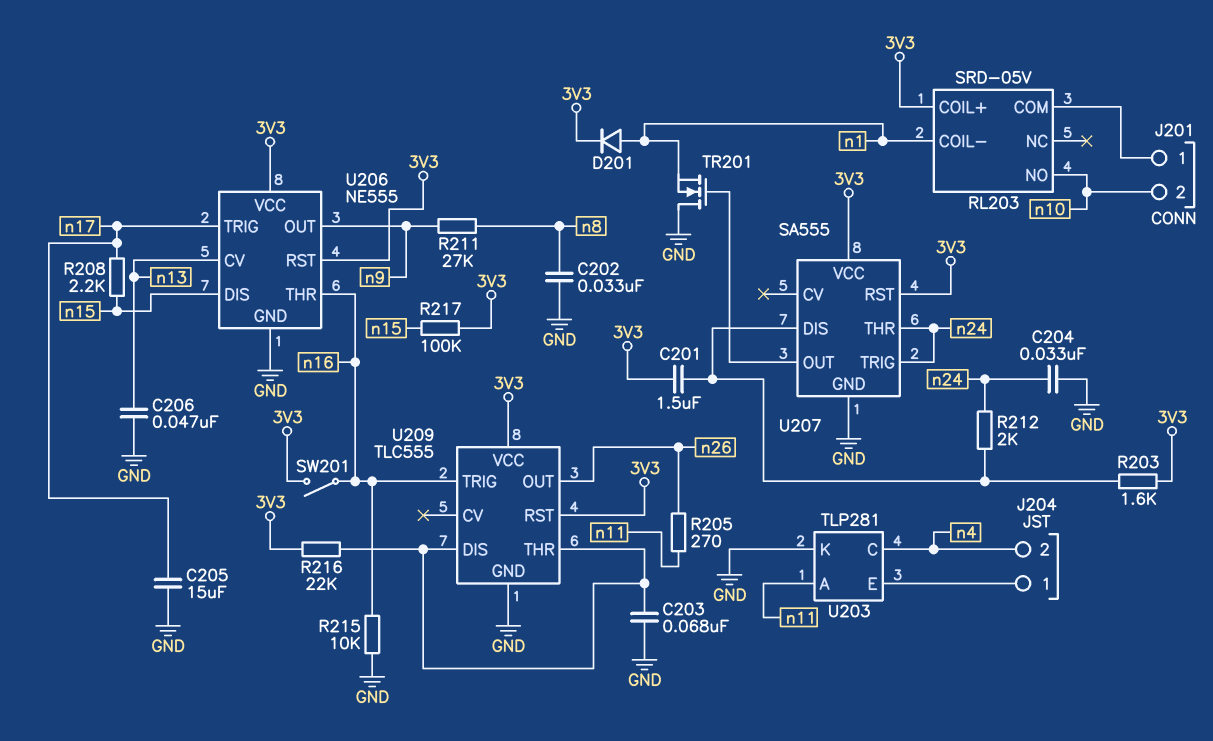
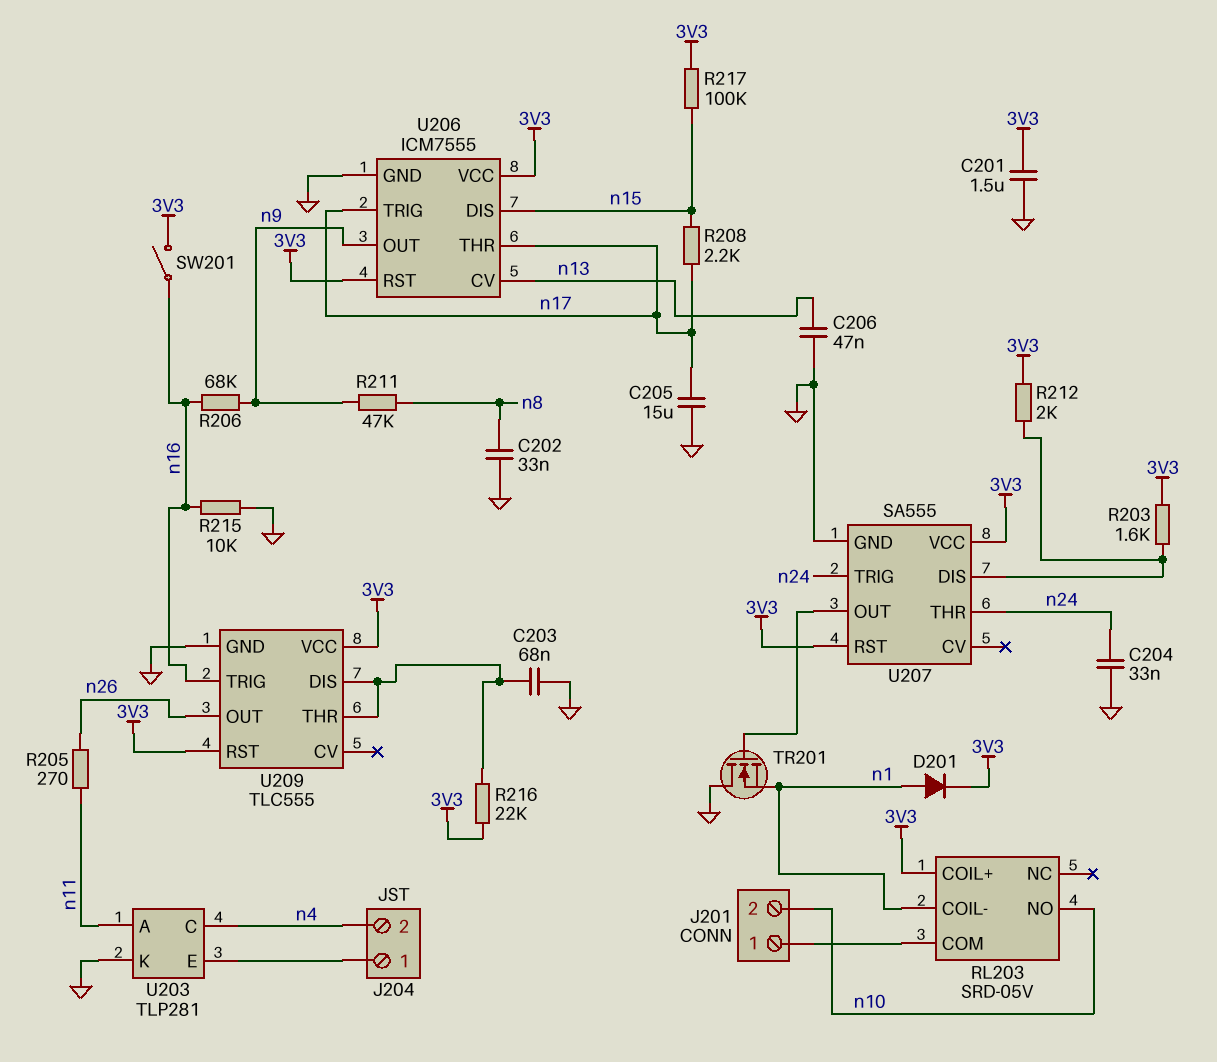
C201: 1.5uF (3V3, U207/DIS) -> 1.5uF (3V3, GND)
R206: none -> 68k (n9, n16)
R211: 27k (n8, n9) -> 47k (n8, n9)
R212: 2k (U207/DIS, n24) -> 2k (3V3, U207/DIS)
U206: NE555 -> ICM7555
U206 pin THR: n16 -> n17

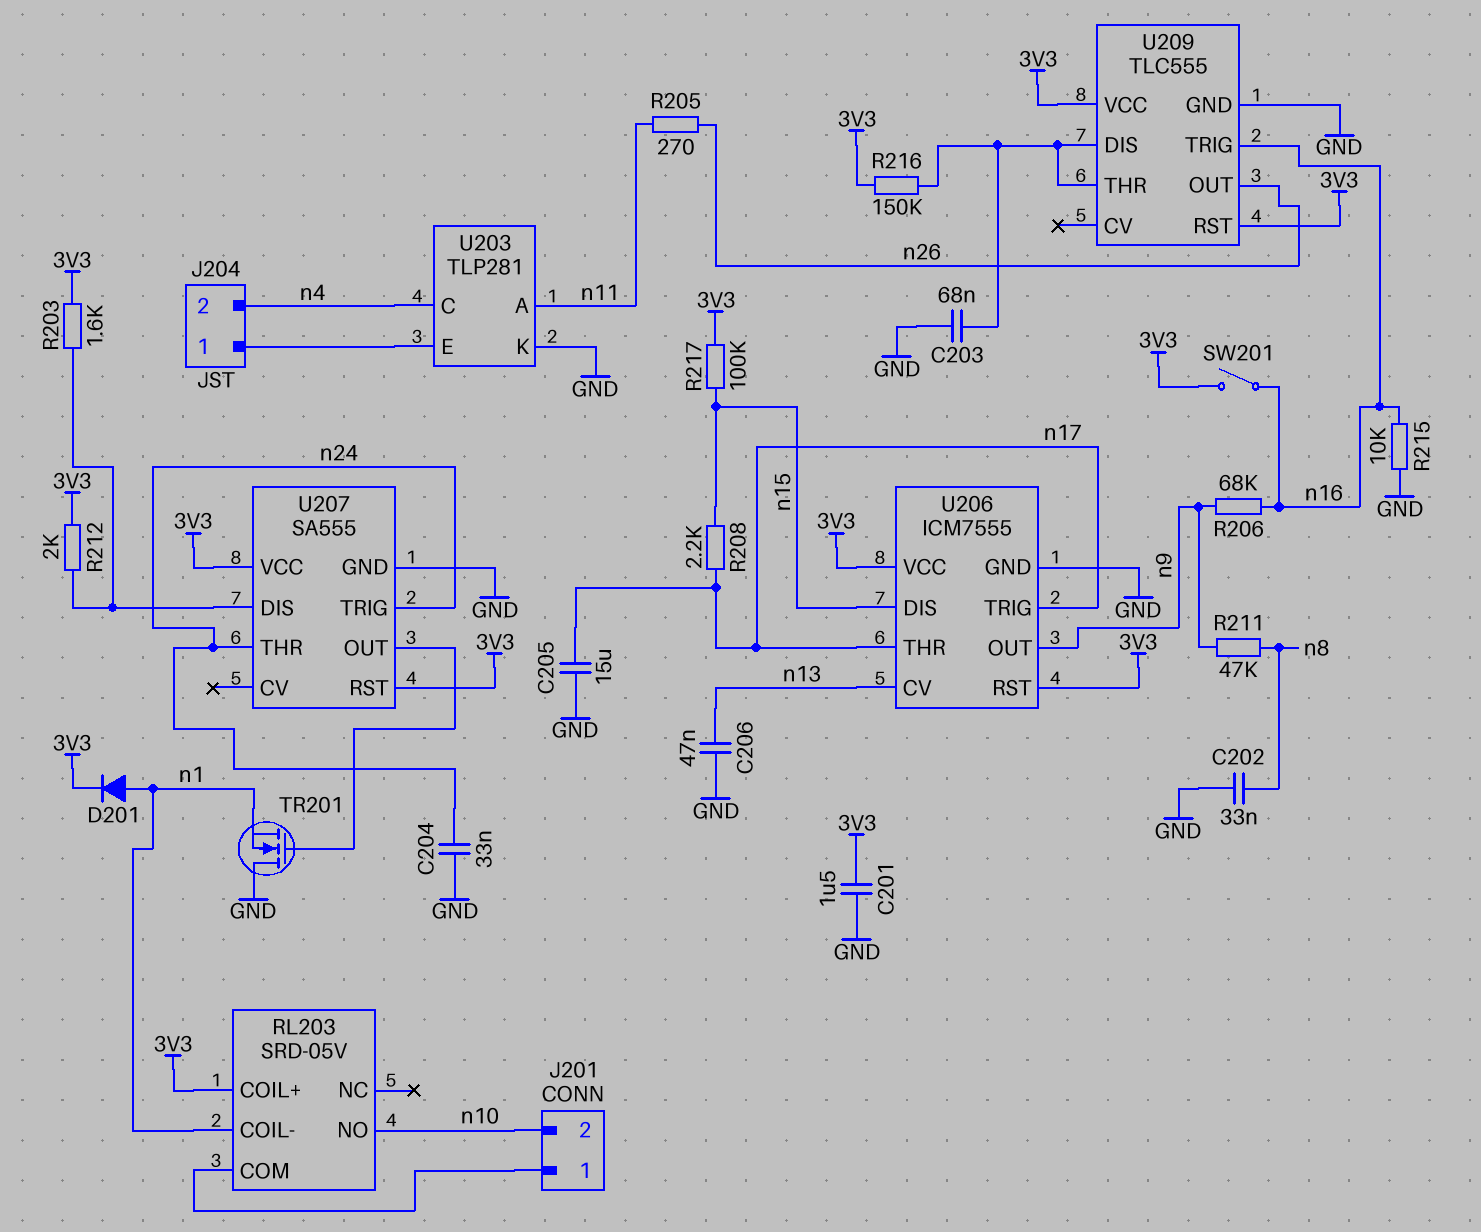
R216: 22k (3V3, U209/DIS) -> 150k (3V3, U209/DIS)

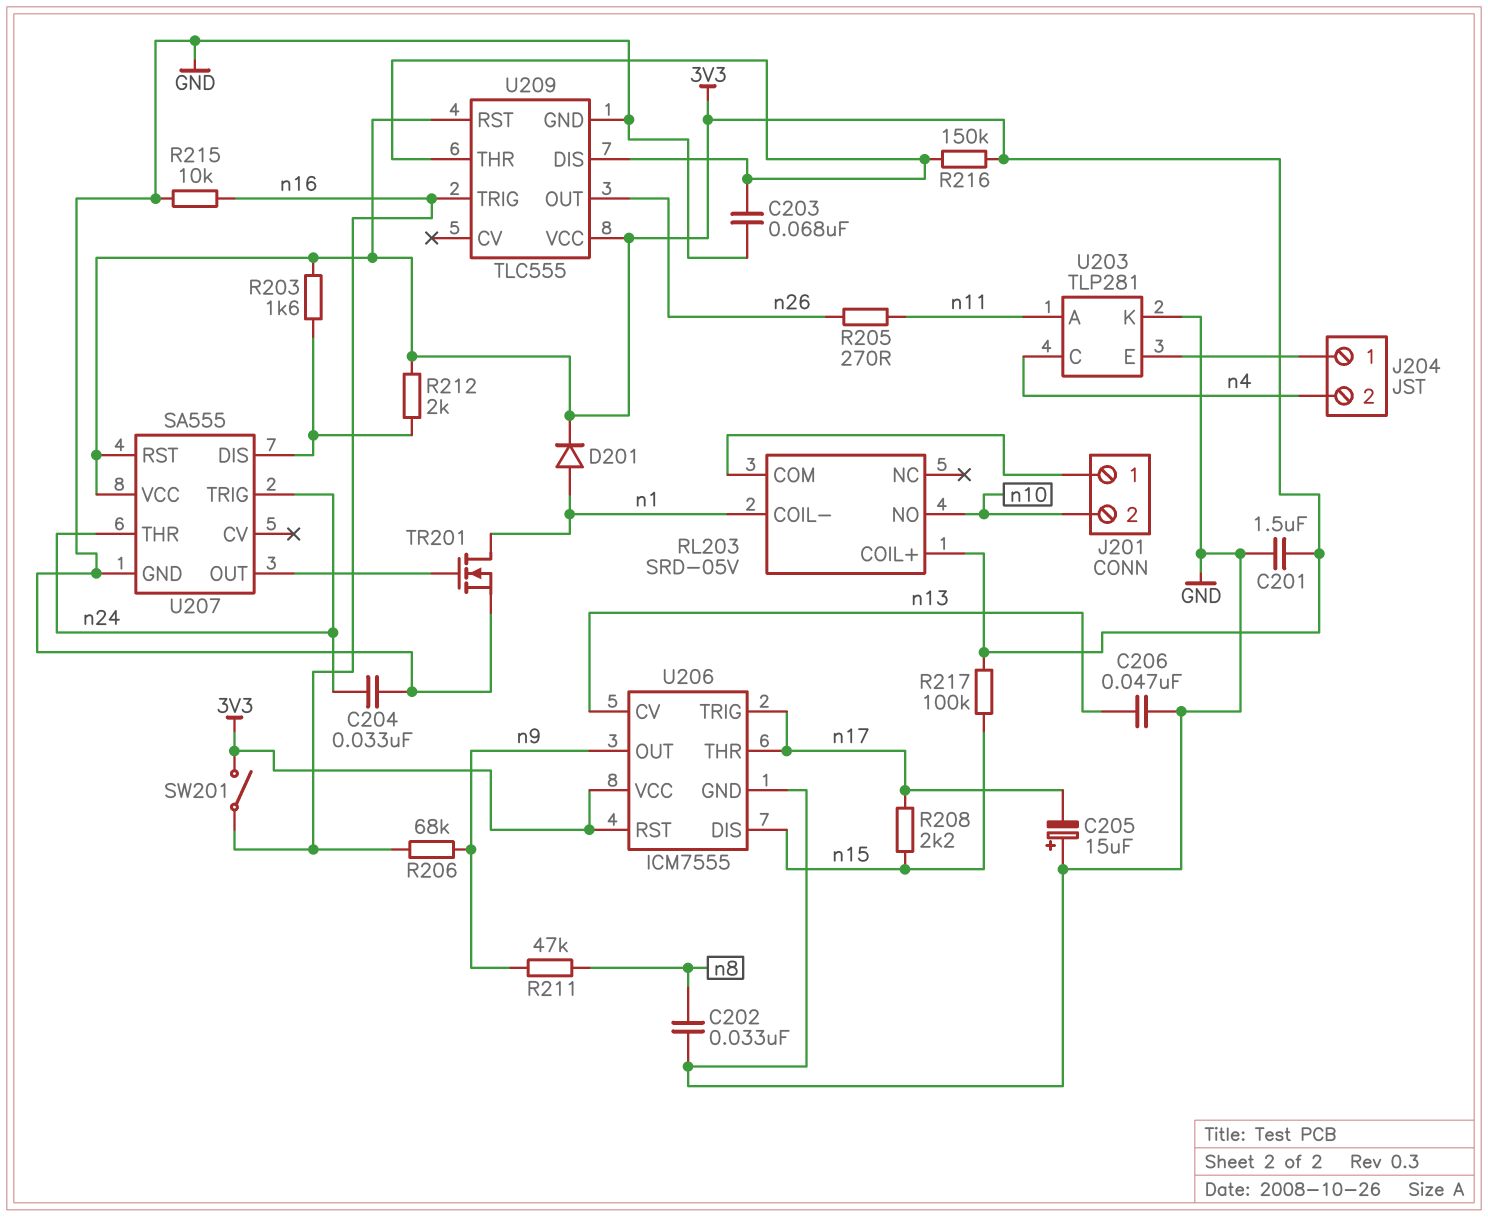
C205: 15uF (GND, n17) -> 15uF (plus GND, minus n17)
TR201: NMOS (G U207/OUT, D GND, S n1) -> NMOS (G U207/OUT, D n1, S GND)

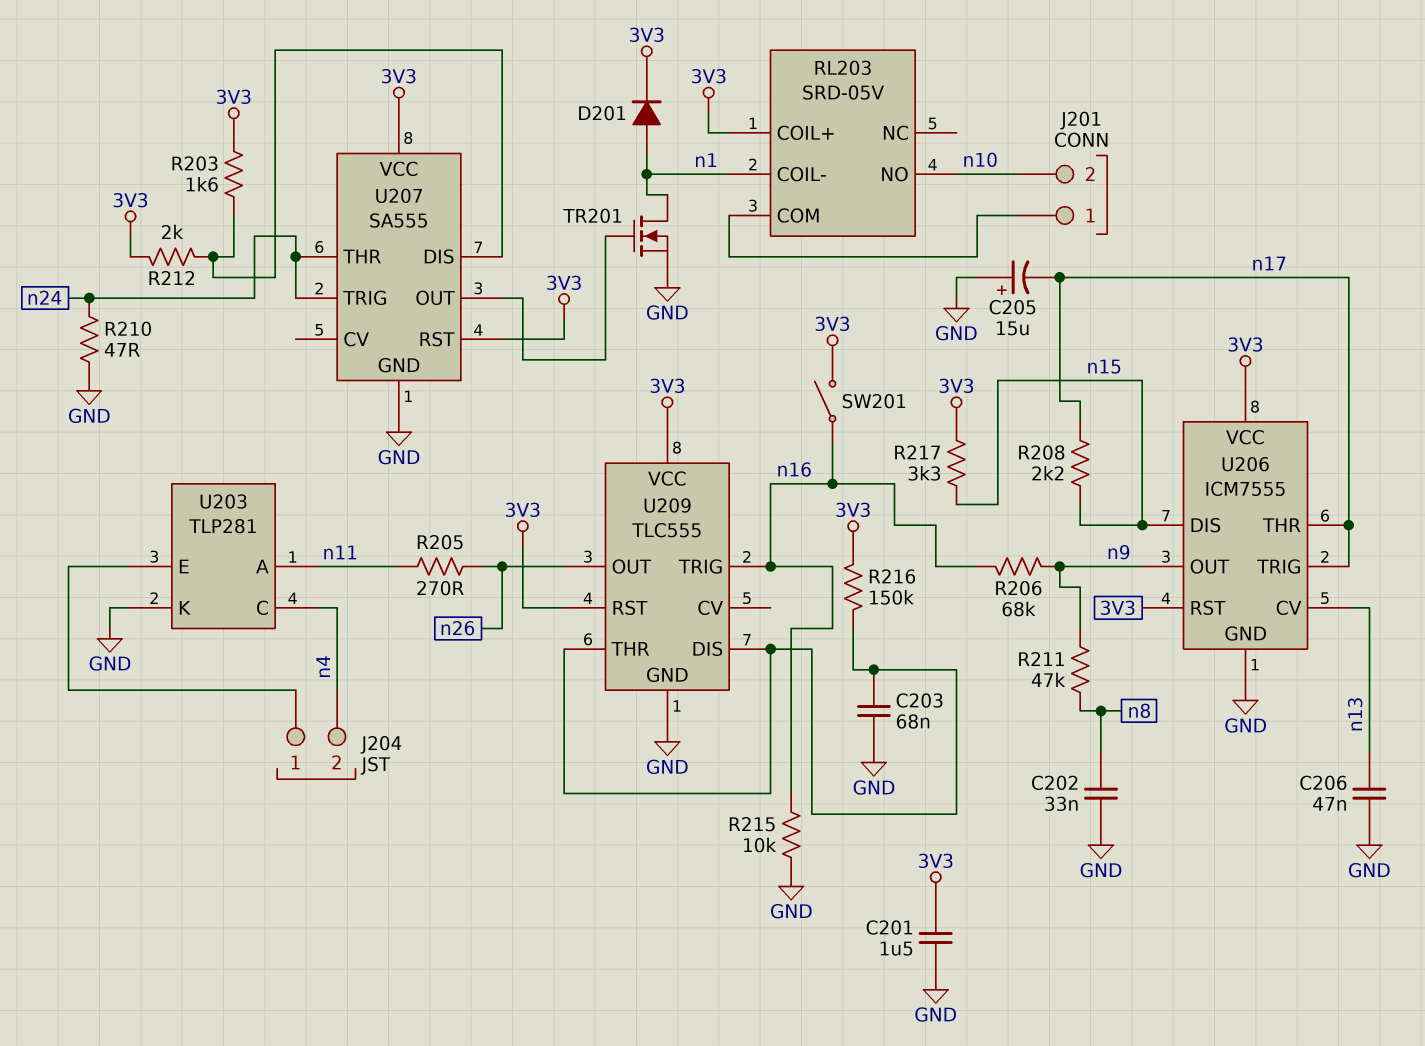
C204: 33nF (GND, n24) -> none
R210: none -> 47 (GND, n24)
R217: 100k (3V3, n15) -> 3.3k (3V3, n15)

